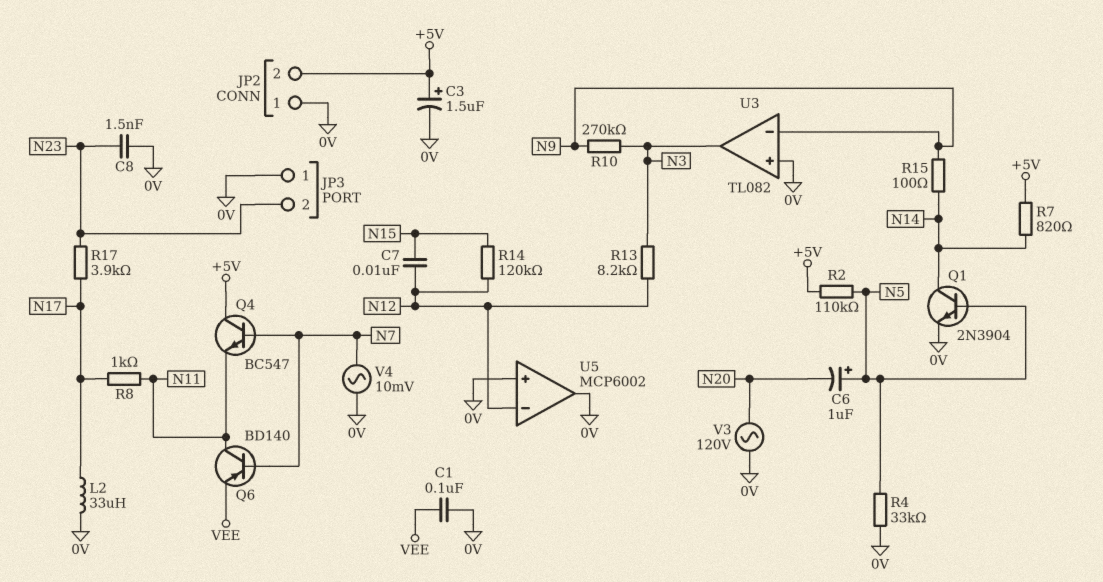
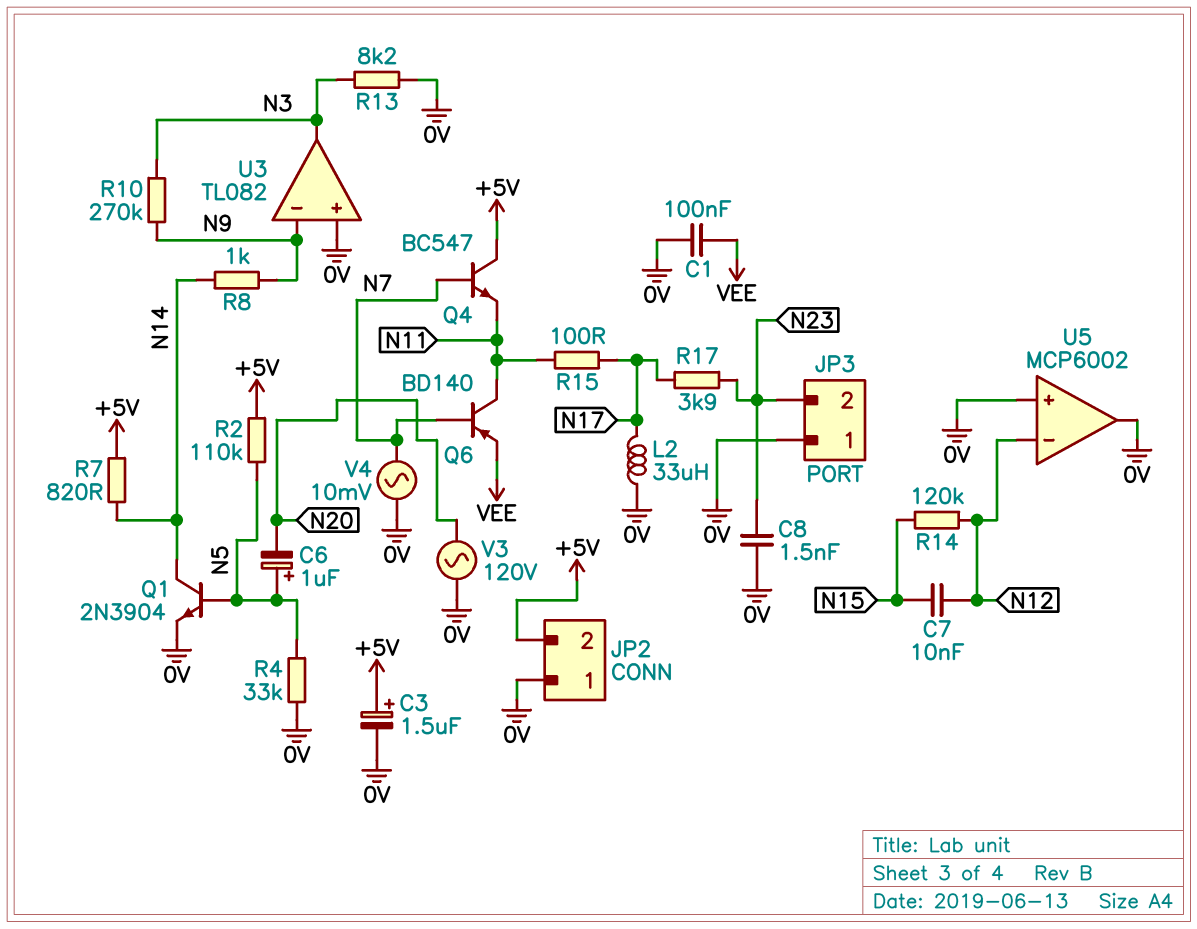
R8: 1k (N11, N17) -> 1k (N9, N14)
R13: 8.2k (N3, N12) -> 8.2k (0V, N3)
R15: 100 (N9, N14) -> 100 (N11, N17)

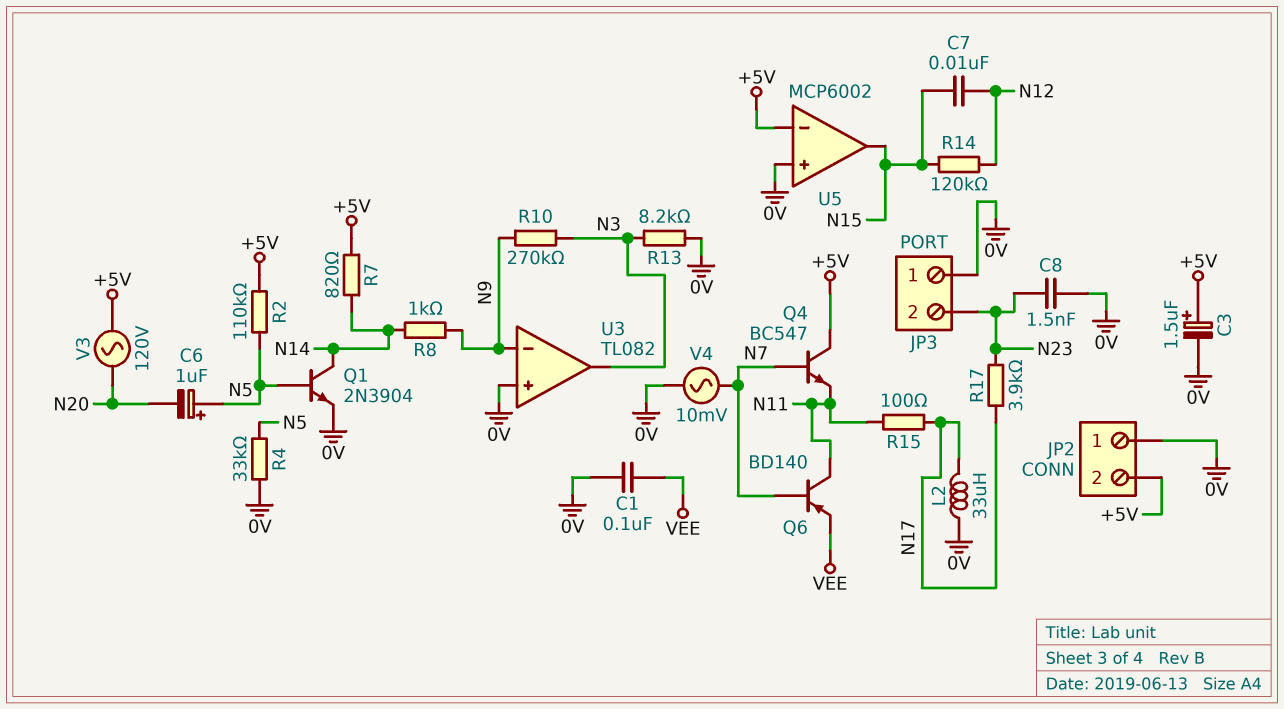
U5 pin in-: N12 -> +5V
U5 pin out: 0V -> N15
V3: AC 120V (0V, N20) -> AC 120V (+5V, N20)

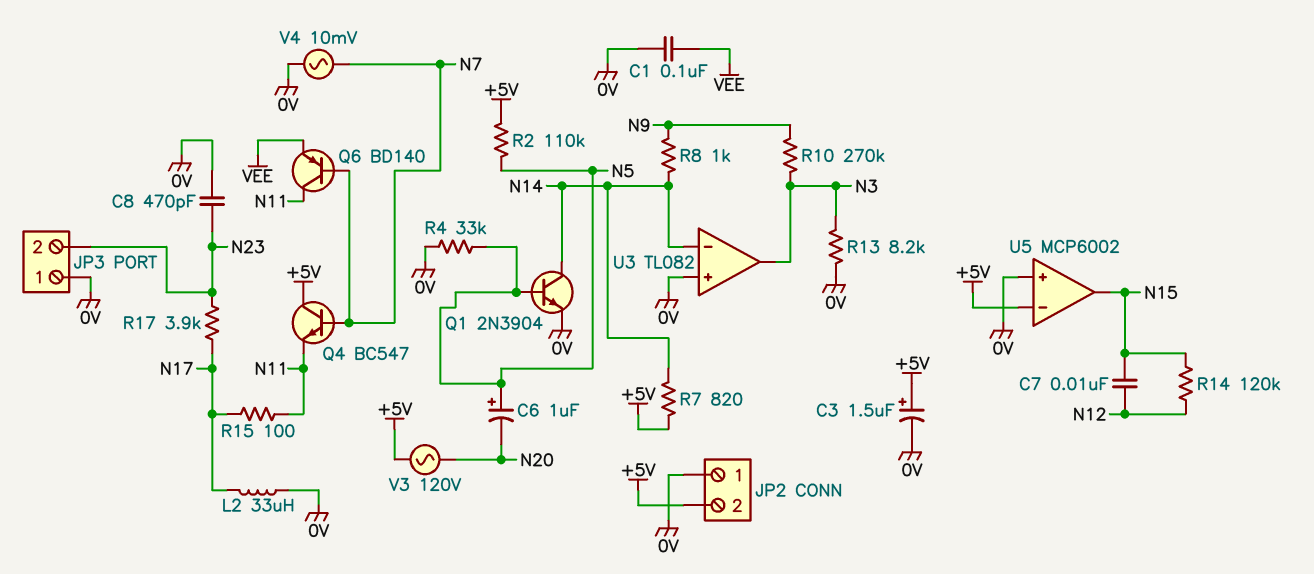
C8: 1.5nF (0V, N23) -> 470pF (0V, N23)
U3 pin in-: N9 -> N14

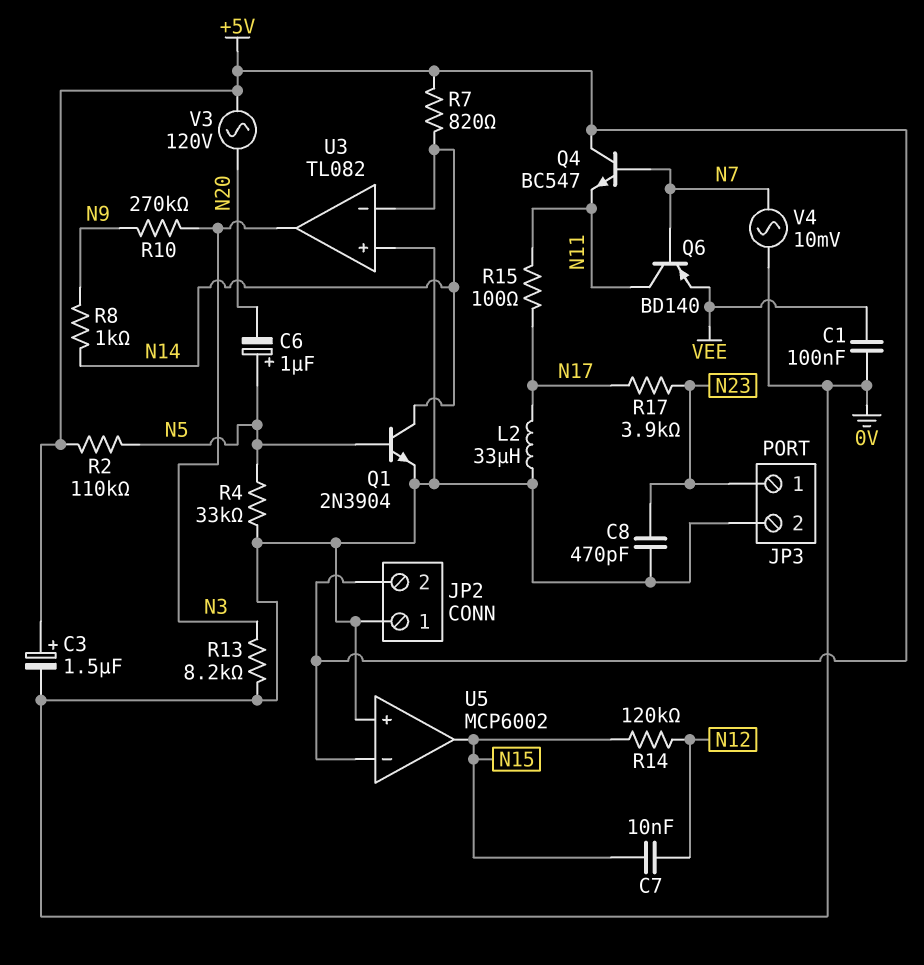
JP3 pin 1: 0V -> N23
JP3 pin 2: N23 -> 0V

